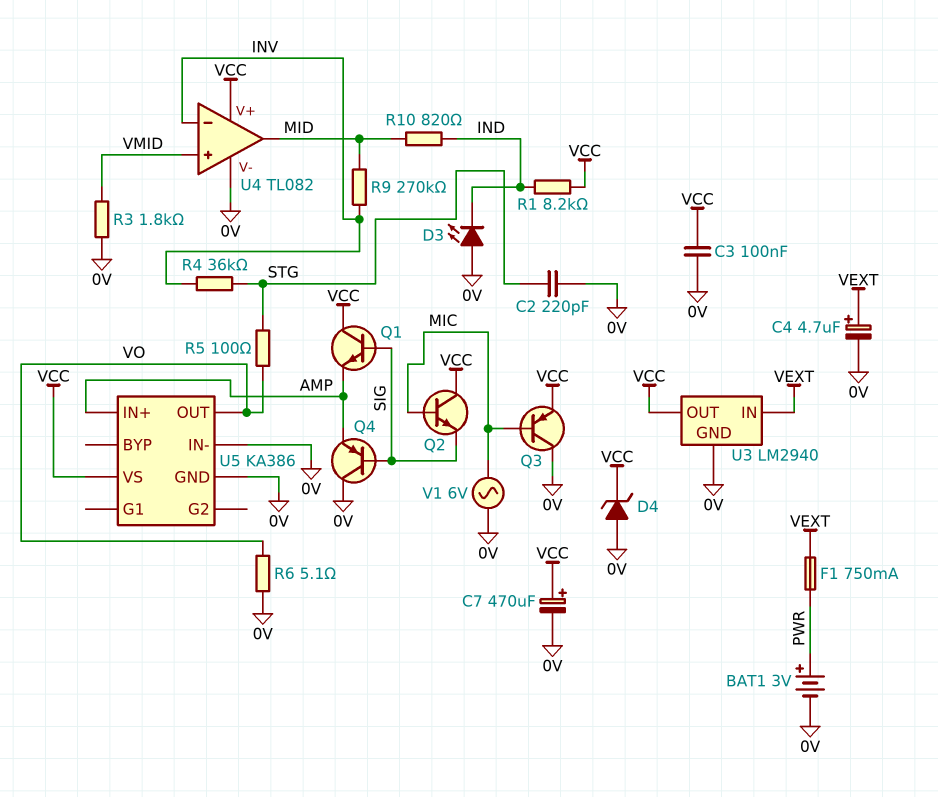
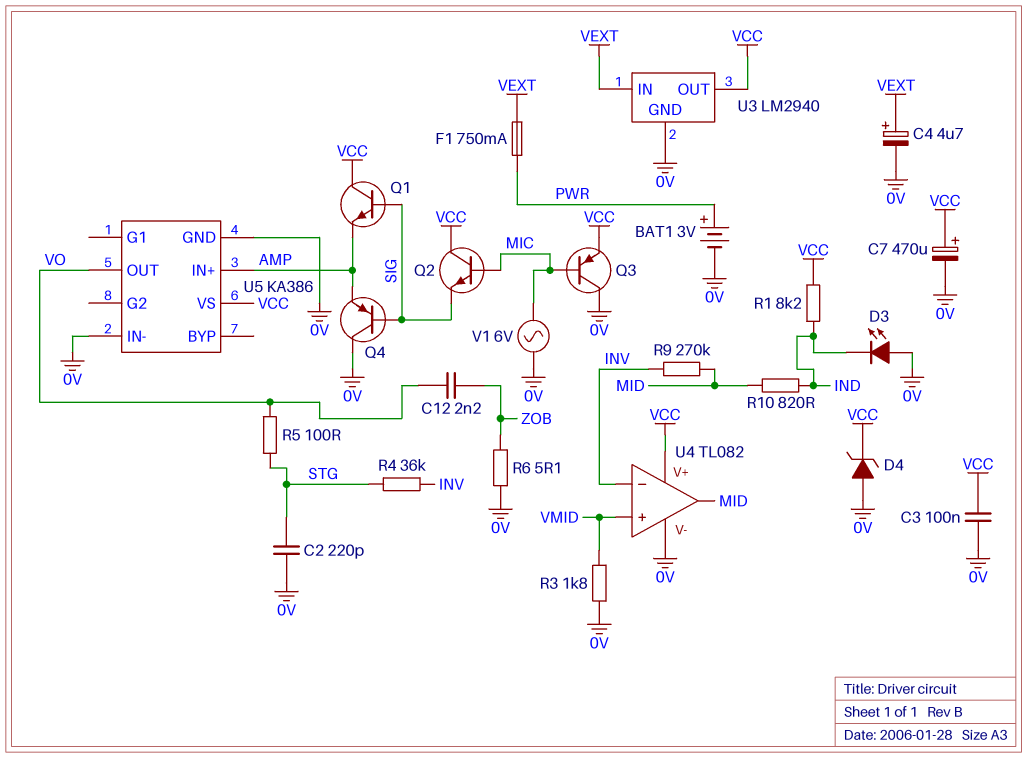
C12: none -> 2.2nF (VO, ZOB)
R6: 5.1 (0V, VO) -> 5.1 (0V, ZOB)

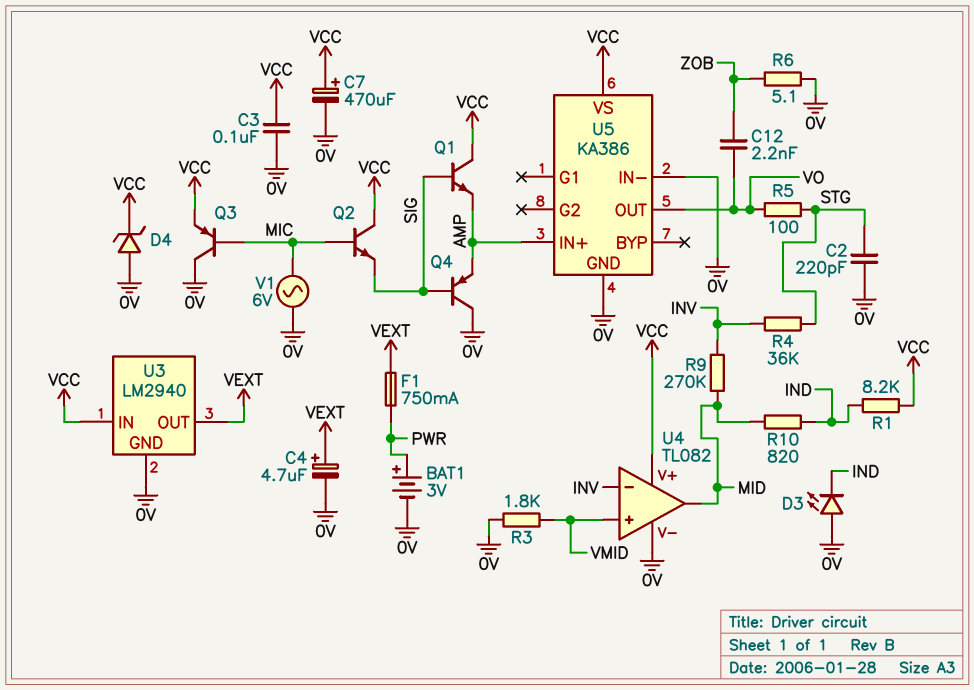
U3 pin IN: VEXT -> VCC
U3 pin OUT: VCC -> VEXT

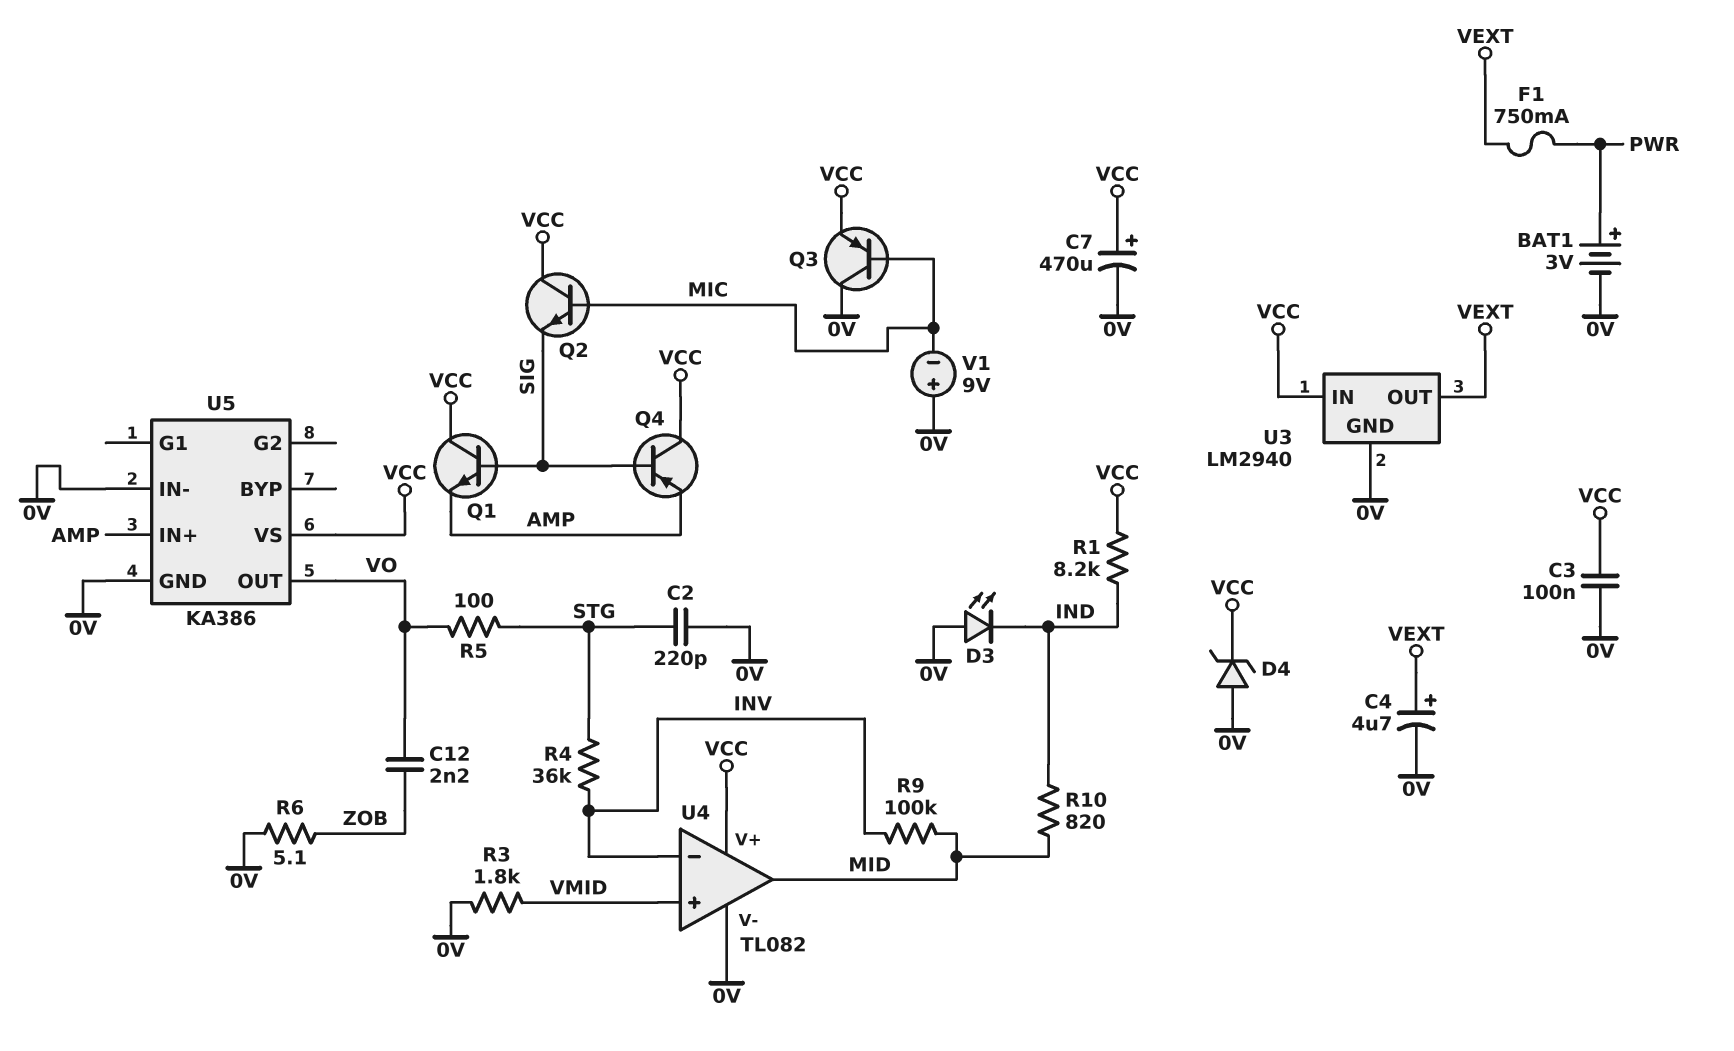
Q4: PNP (B SIG, C 0V, E AMP) -> PNP (B SIG, C VCC, E AMP)
R9: 270k (INV, MID) -> 100k (INV, MID)
V1: AC 6V (0V, MIC) -> 9V (plus 0V, minus MIC)

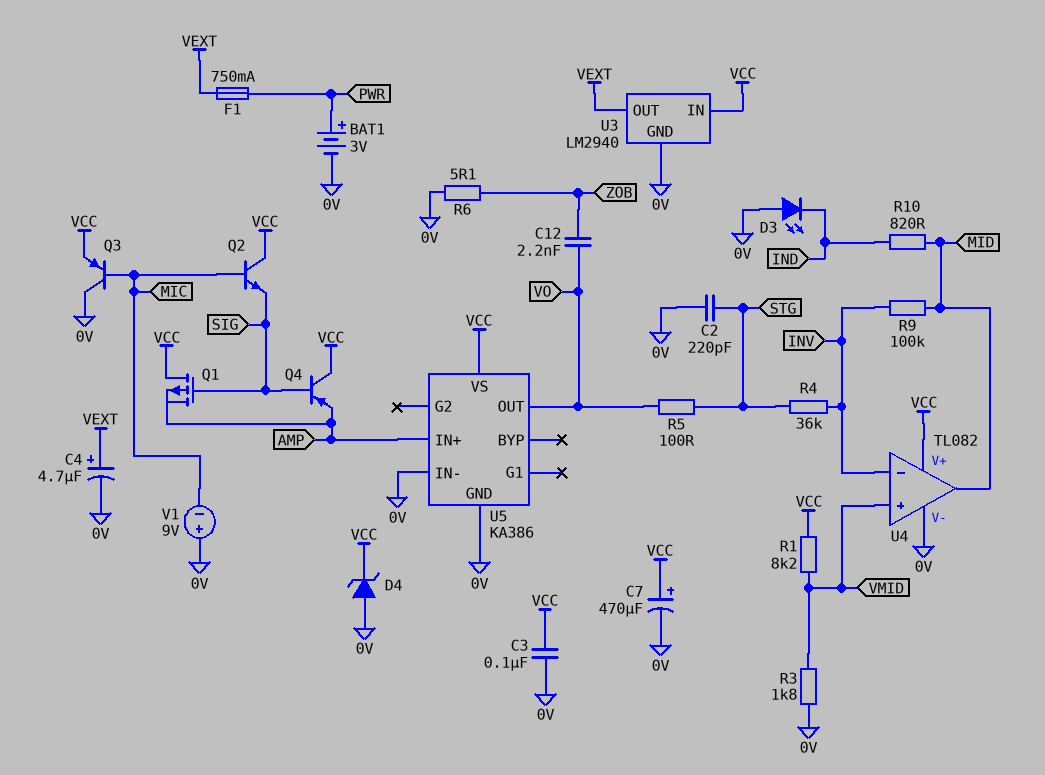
Q1: NPN (B SIG, C VCC, E AMP) -> PMOS (G SIG, D VCC, S AMP)
R1: 8.2k (IND, VCC) -> 8.2k (VCC, VMID)

